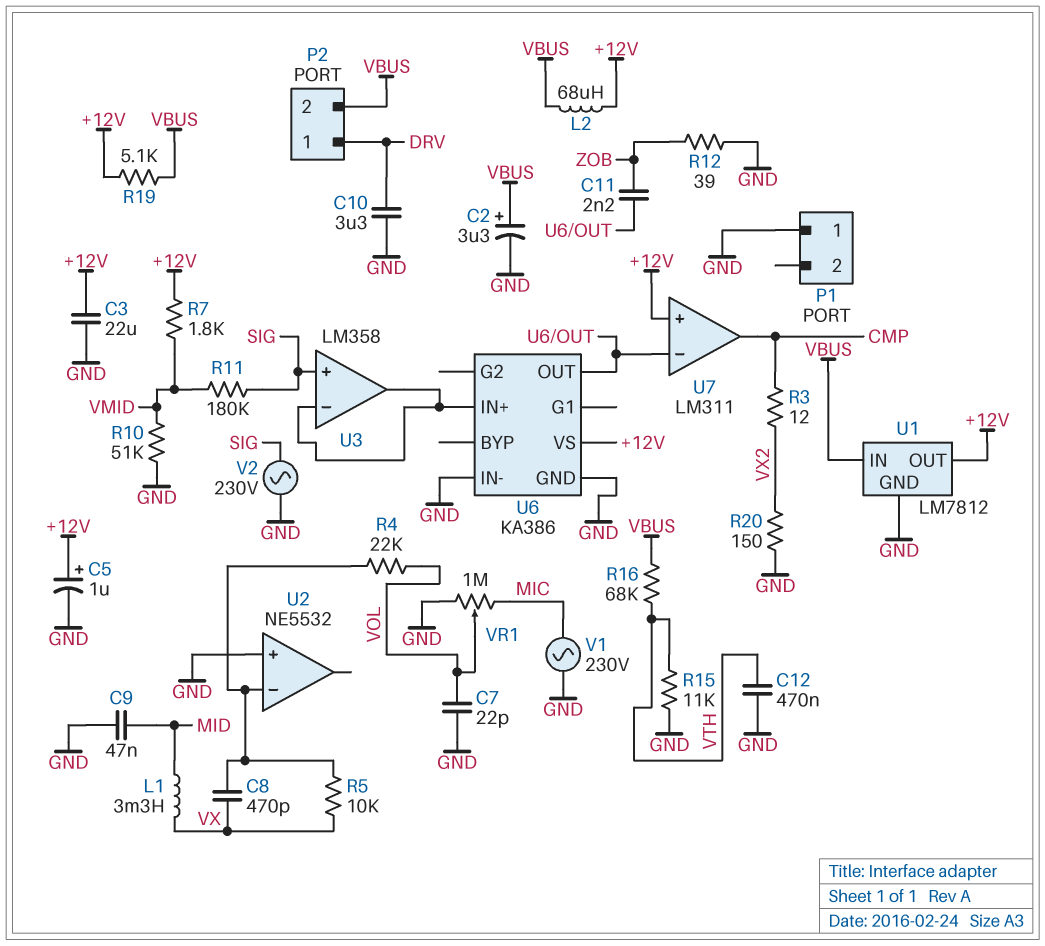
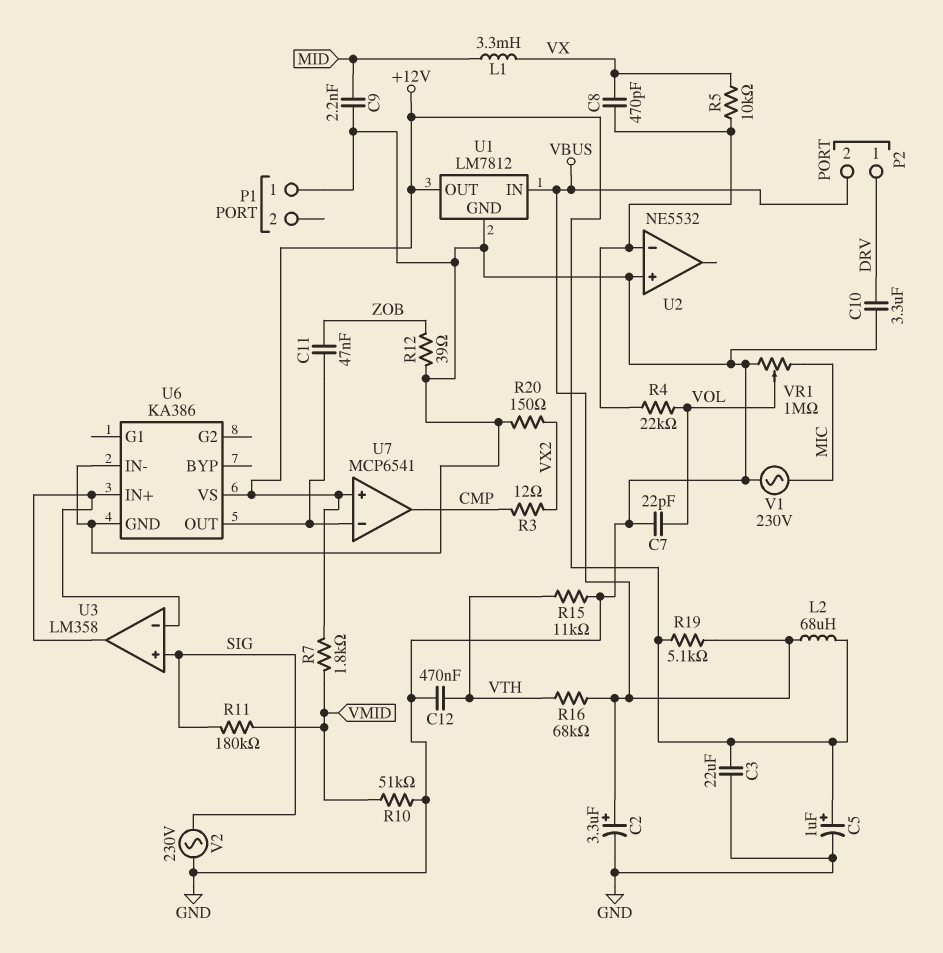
C9: 47nF (GND, MID) -> 2.2nF (GND, MID)
C11: 2.2nF (U6/OUT, ZOB) -> 47nF (U6/OUT, ZOB)
U7: LM311 -> MCP6541

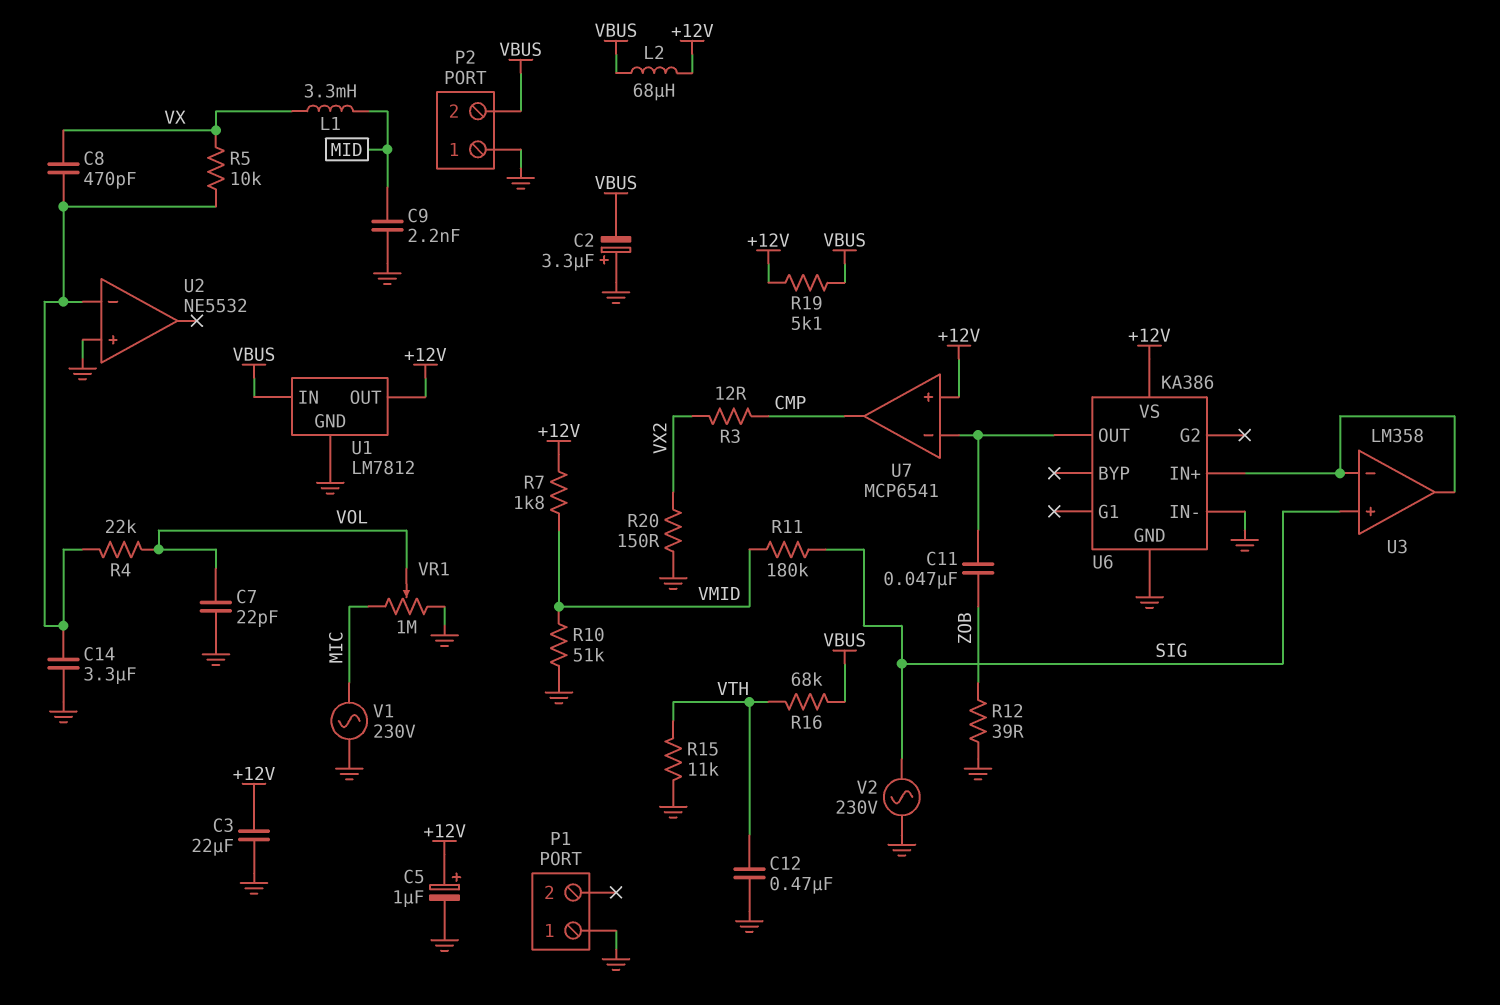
C2: 3.3uF (plus VBUS, minus GND) -> 3.3uF (plus GND, minus VBUS)
C10: 3.3uF (DRV, GND) -> none
C14: none -> 3.3uF (GND, U2/in-)
P2 pin 1: DRV -> GND

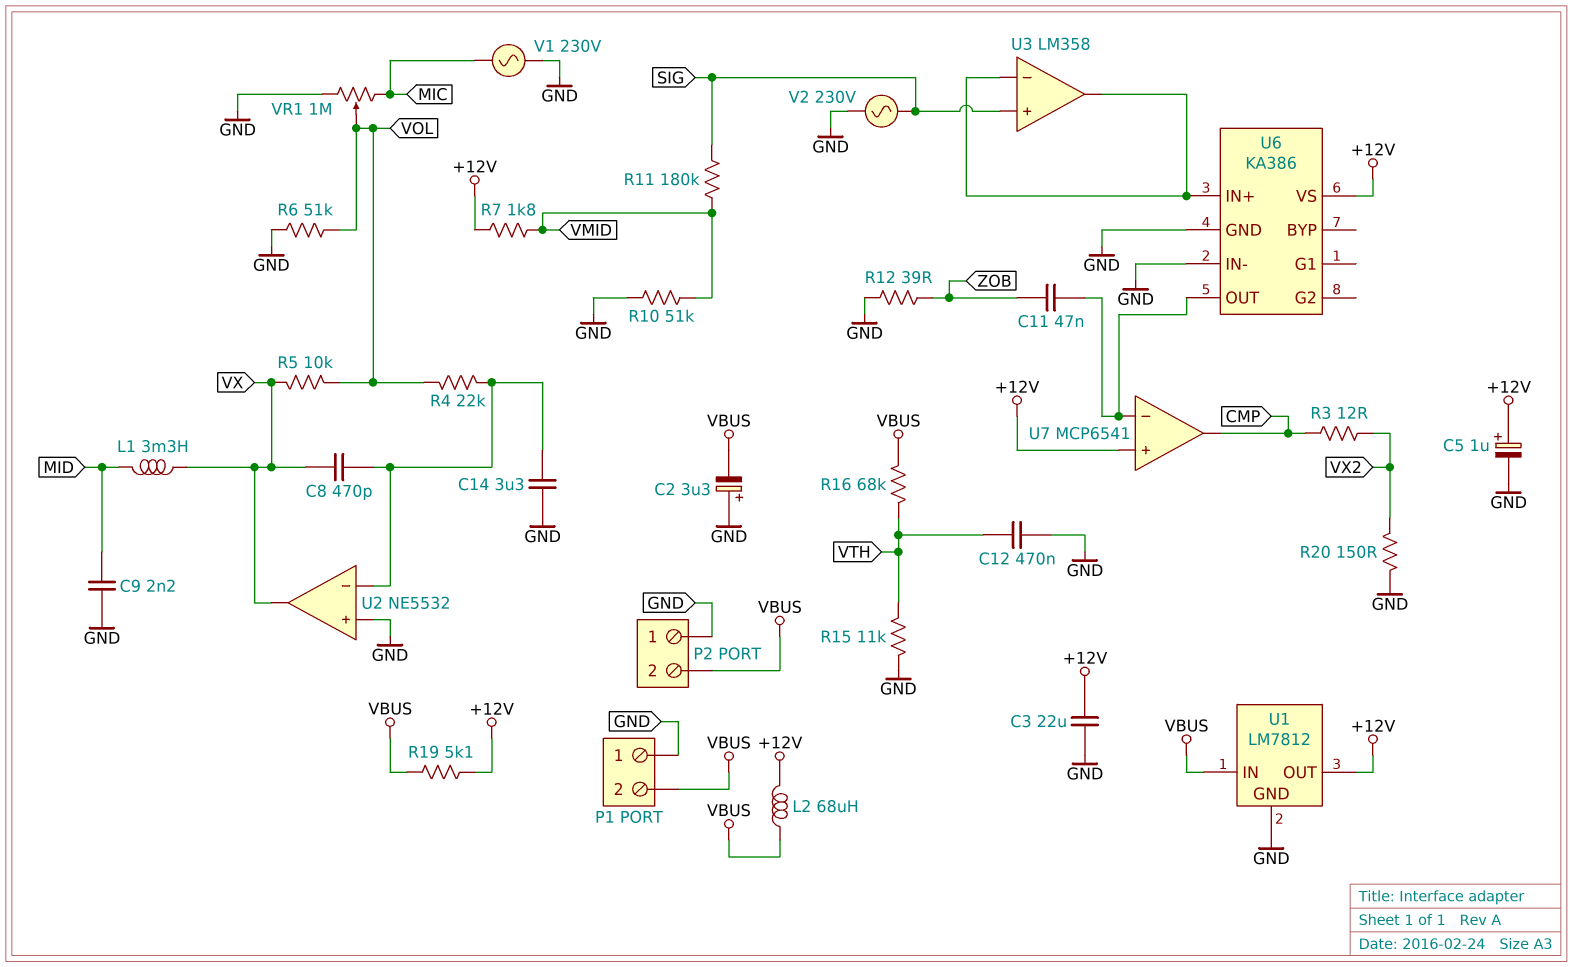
C7: 22pF (GND, VOL) -> none
P1 pin 2: none -> VBUS
R5: 10k (U2/in-, VX) -> 10k (VOL, VX)
R6: none -> 51k (GND, VOL)
U2 pin out: none -> VX

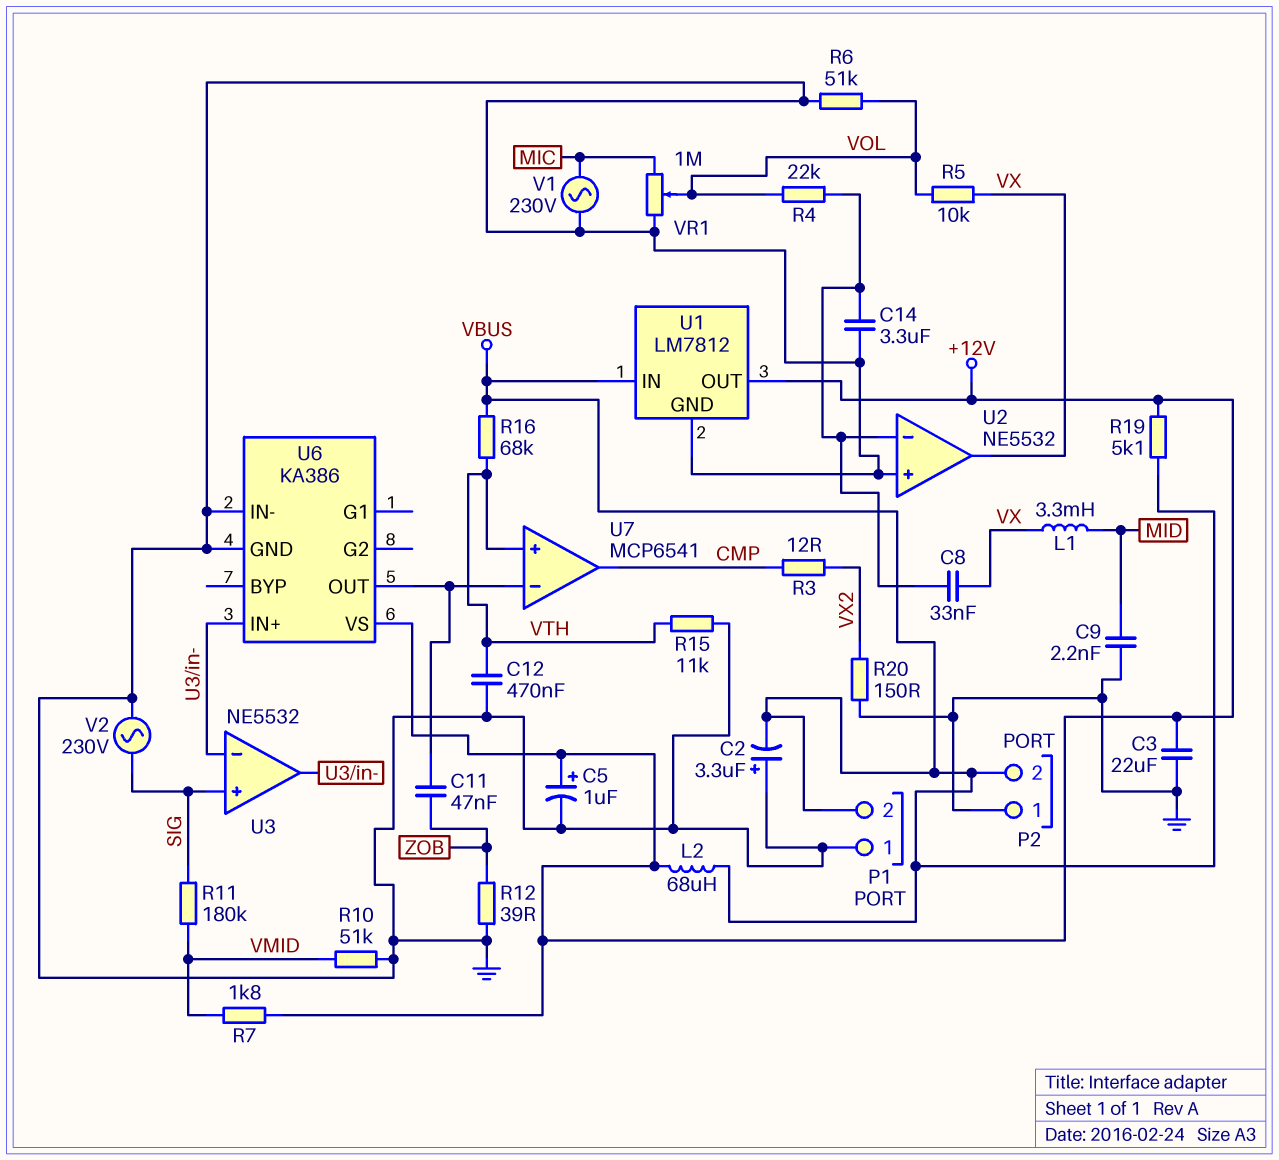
C8: 470pF (U2/in-, VX) -> 33nF (U2/in-, VX)
U3: LM358 -> NE5532
U7 pin in+: +12V -> VTH

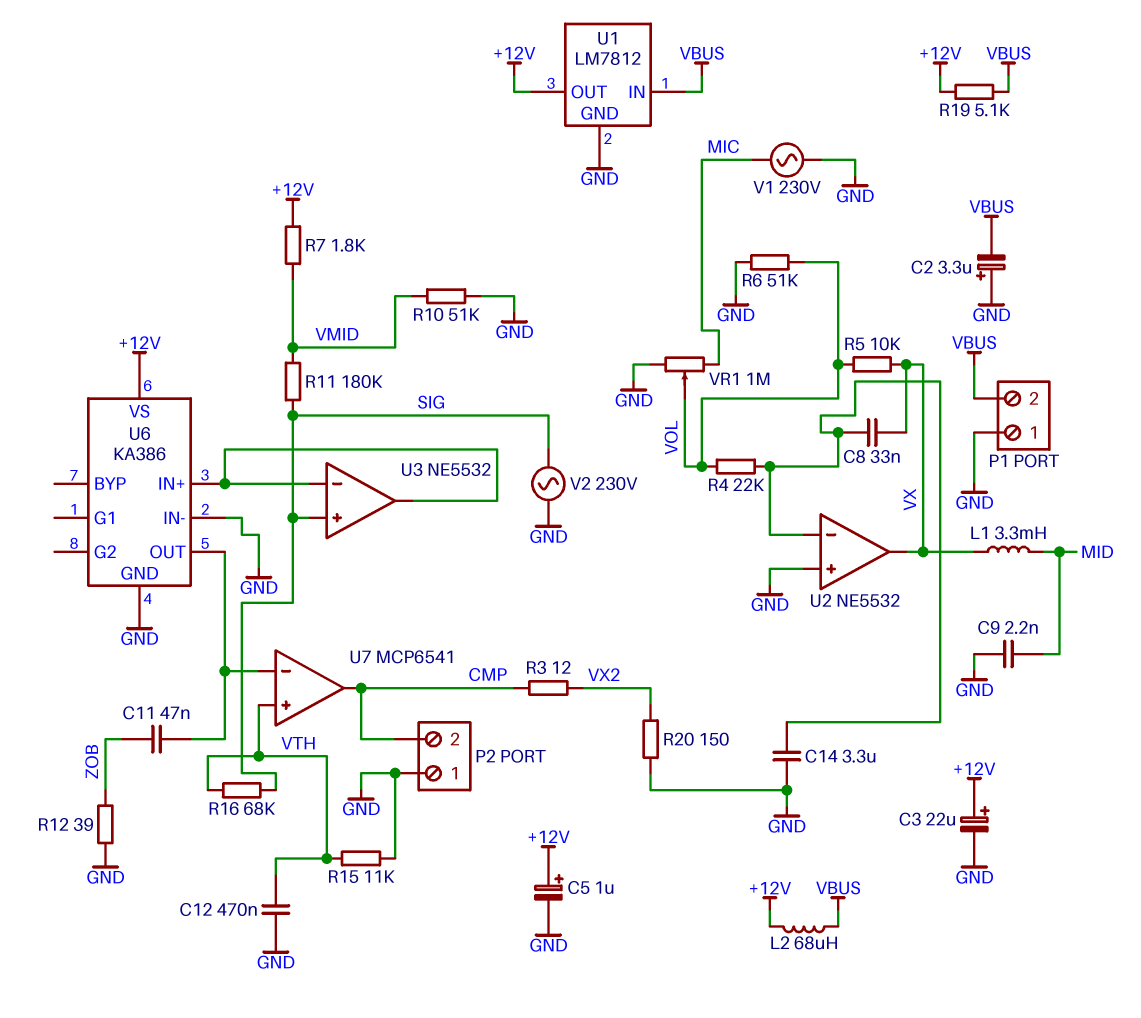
C3: 22uF (+12V, GND) -> 22uF (plus +12V, minus GND)
P2 pin 2: VBUS -> CMP
R16: 68k (VBUS, VTH) -> 68k (SIG, VTH)

